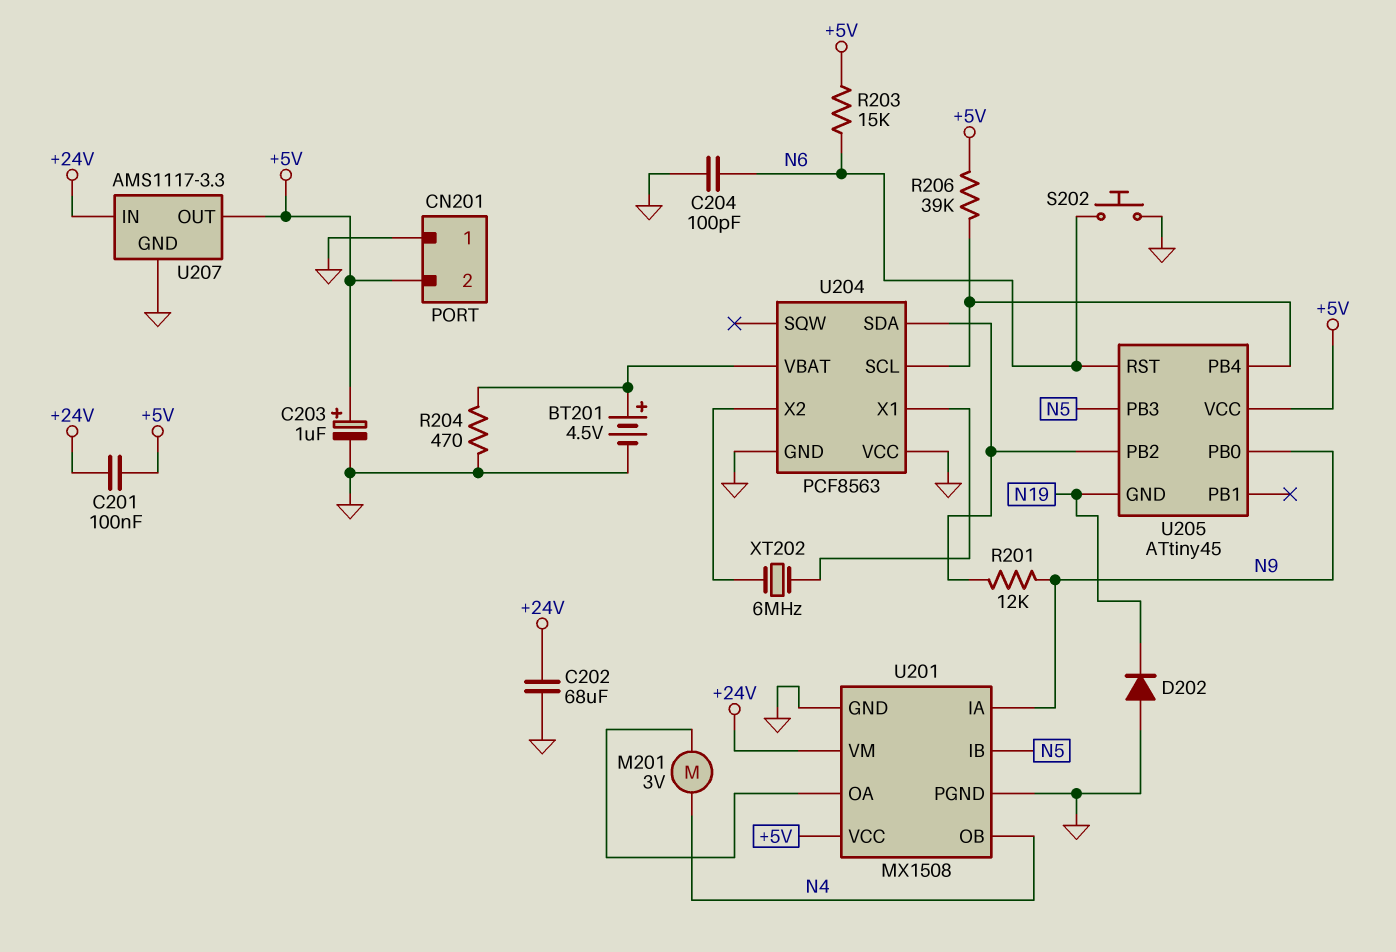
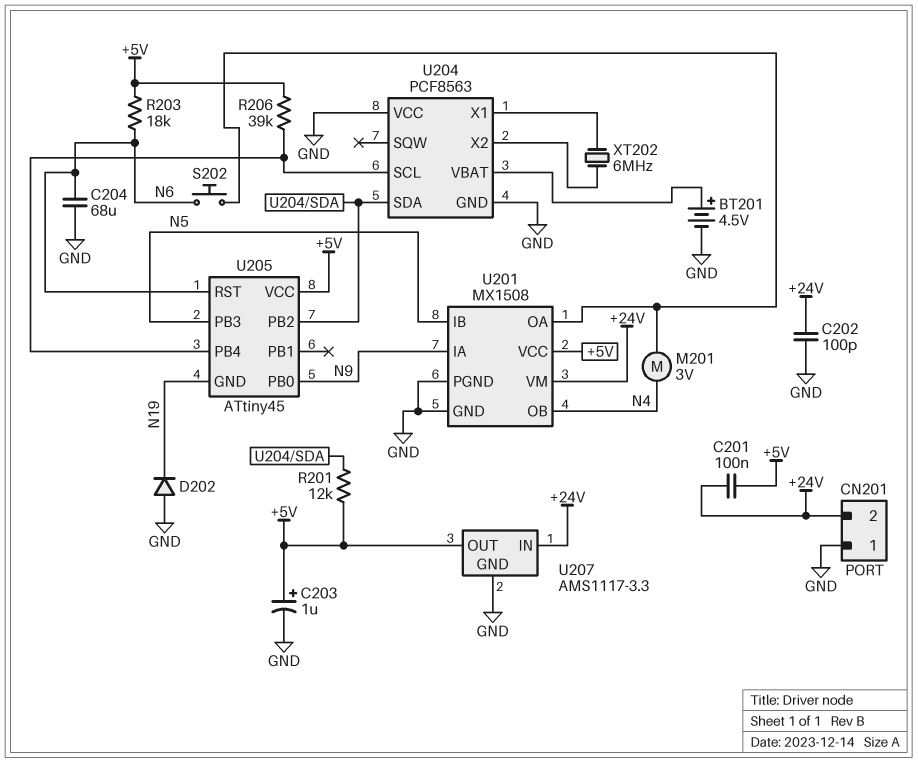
C202: 68uF (+24V, GND) -> 100pF (+24V, GND)
C204: 100pF (GND, N6) -> 68uF (GND, N6)
CN201 pin 2: +5V -> +24V
R201: 12k (N9, U204/SDA) -> 12k (+5V, U204/SDA)
R203: 15k (+5V, N6) -> 18k (+5V, N6)
R204: 470 (GND, U204/VBAT) -> none
S202: button (GND, N6) -> button (N6, U201/OA)

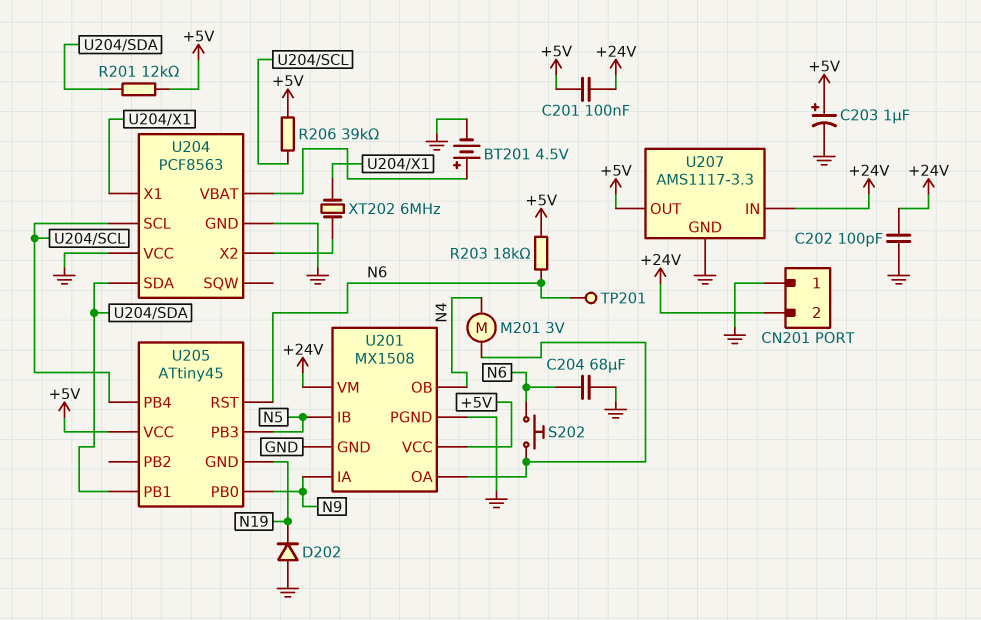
TP201: none -> test point (N6)
U205 pin PB1: none -> U204/SDA
U205 pin PB2: U204/SDA -> none

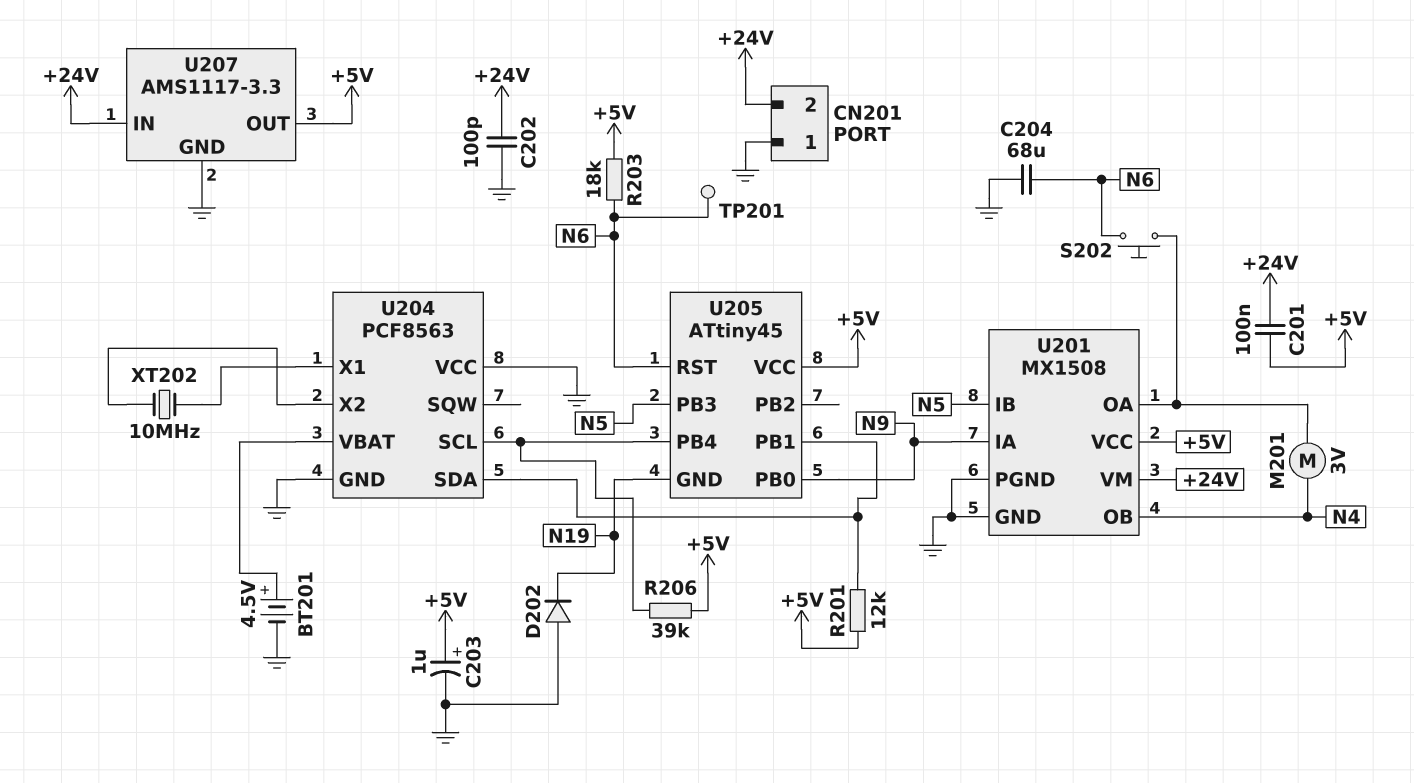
XT202: 6MHz (U204/X1, U204/X2) -> 10MHz (U204/X1, U204/X2)

